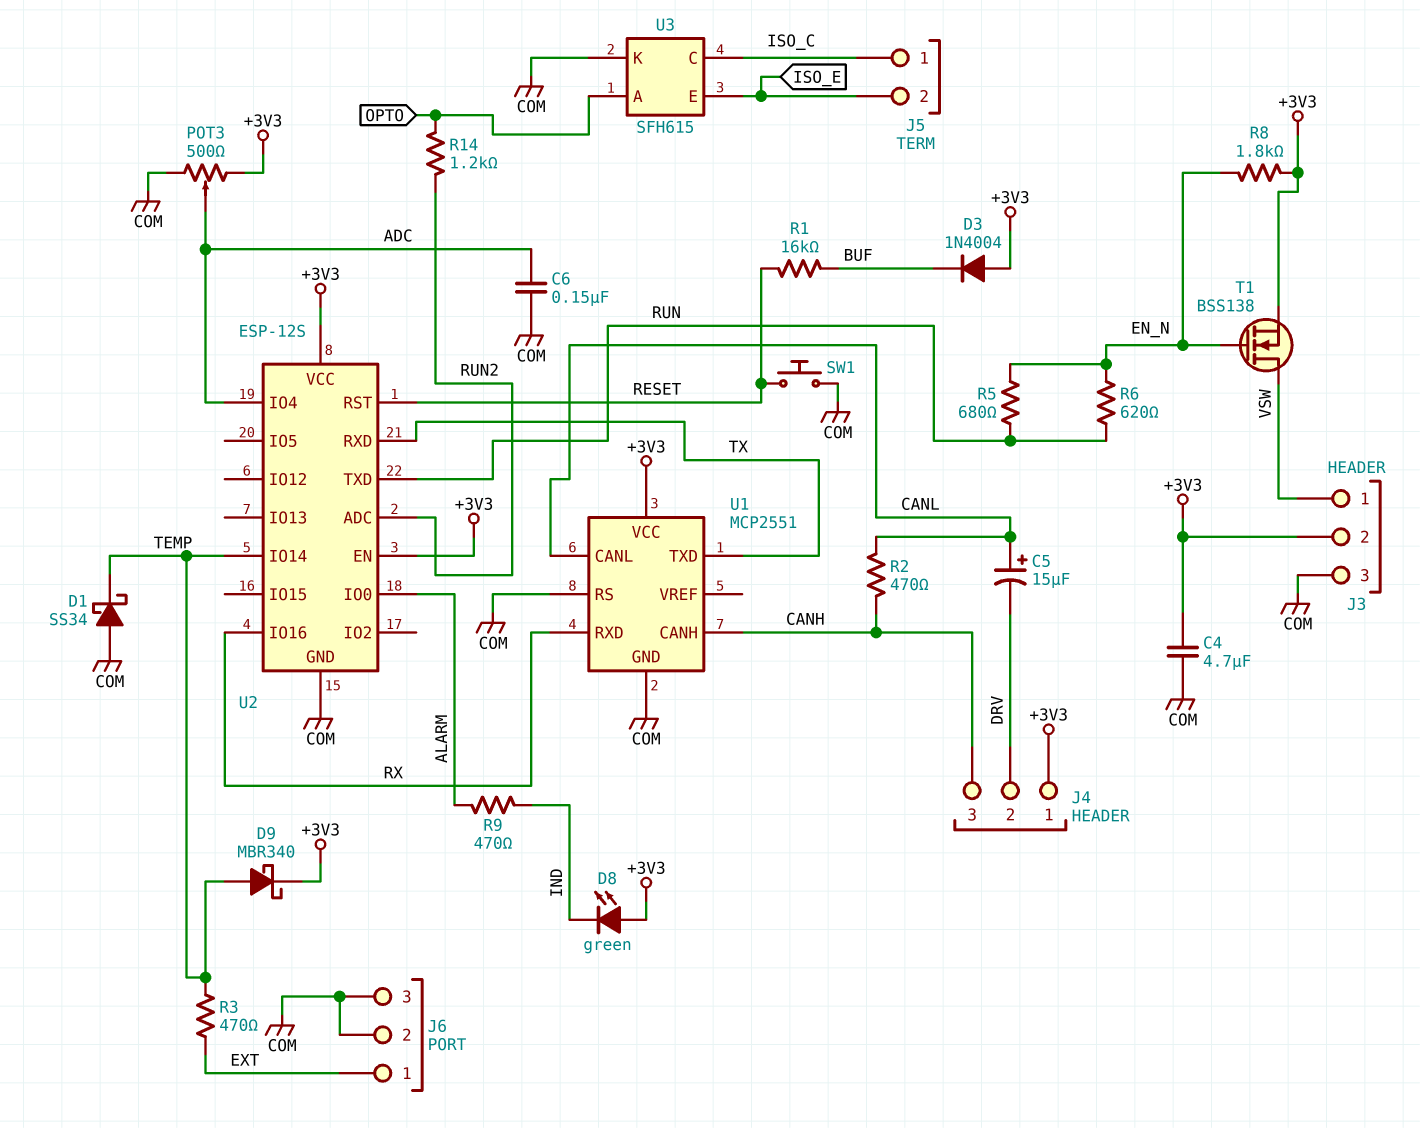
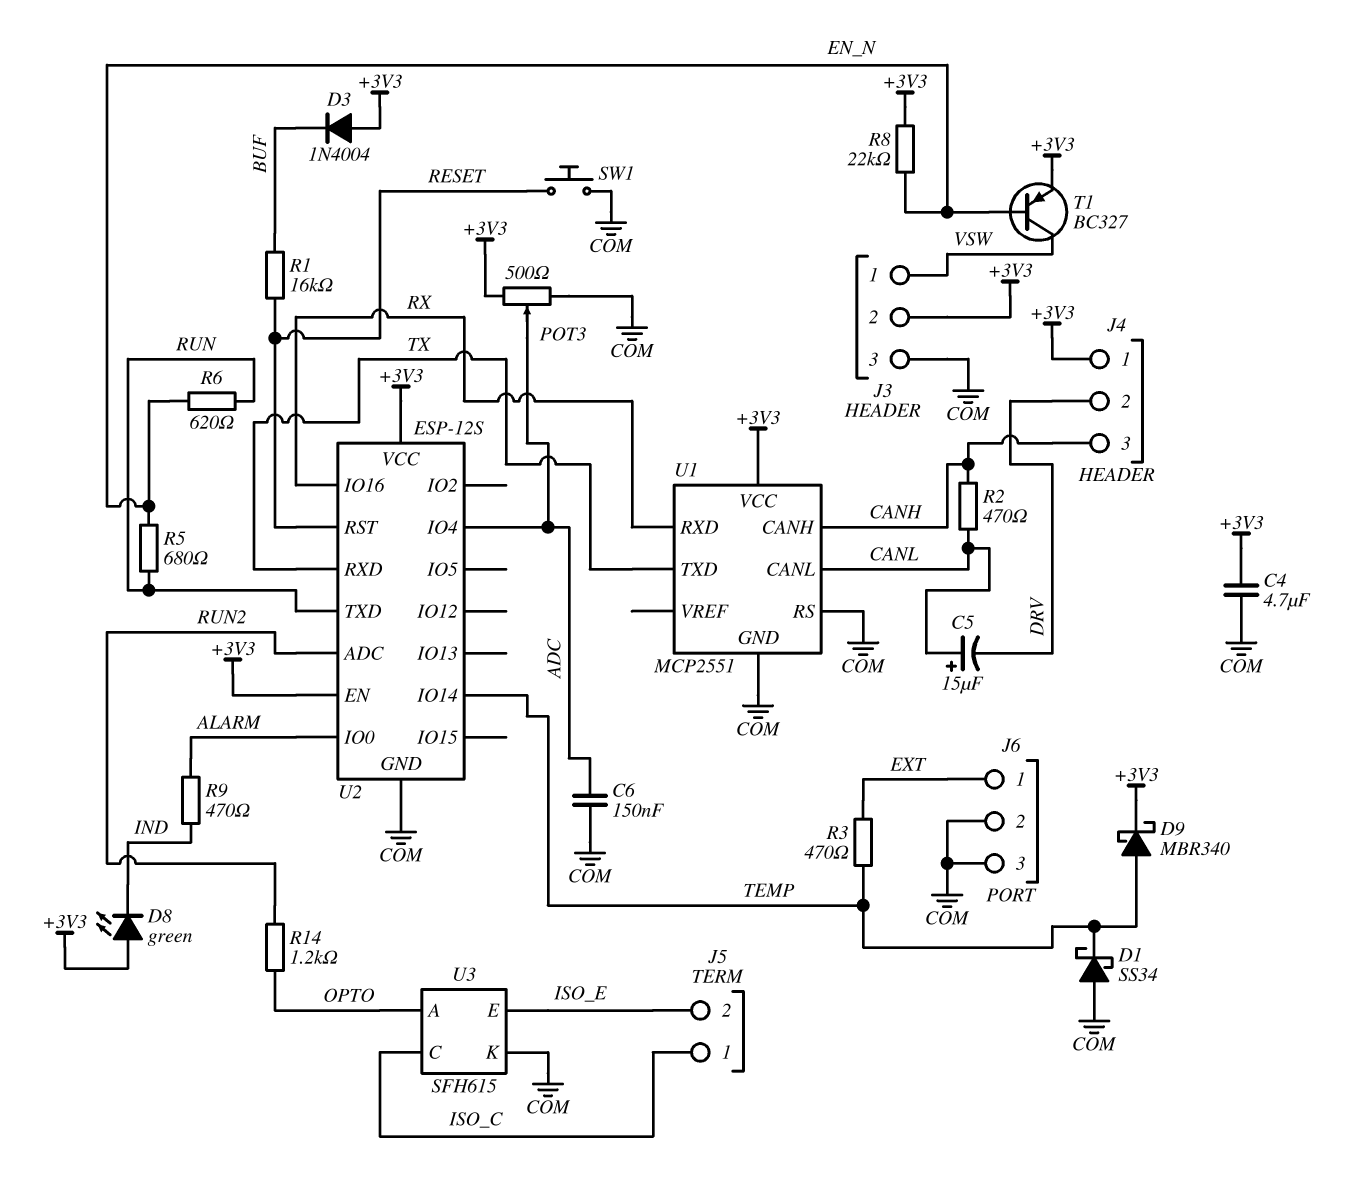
R8: 1.8k (+3V3, EN_N) -> 22k (+3V3, EN_N)
T1: NMOS BSS138 (G EN_N, D VSW, S +3V3) -> PNP BC327 (B EN_N, C VSW, E +3V3)

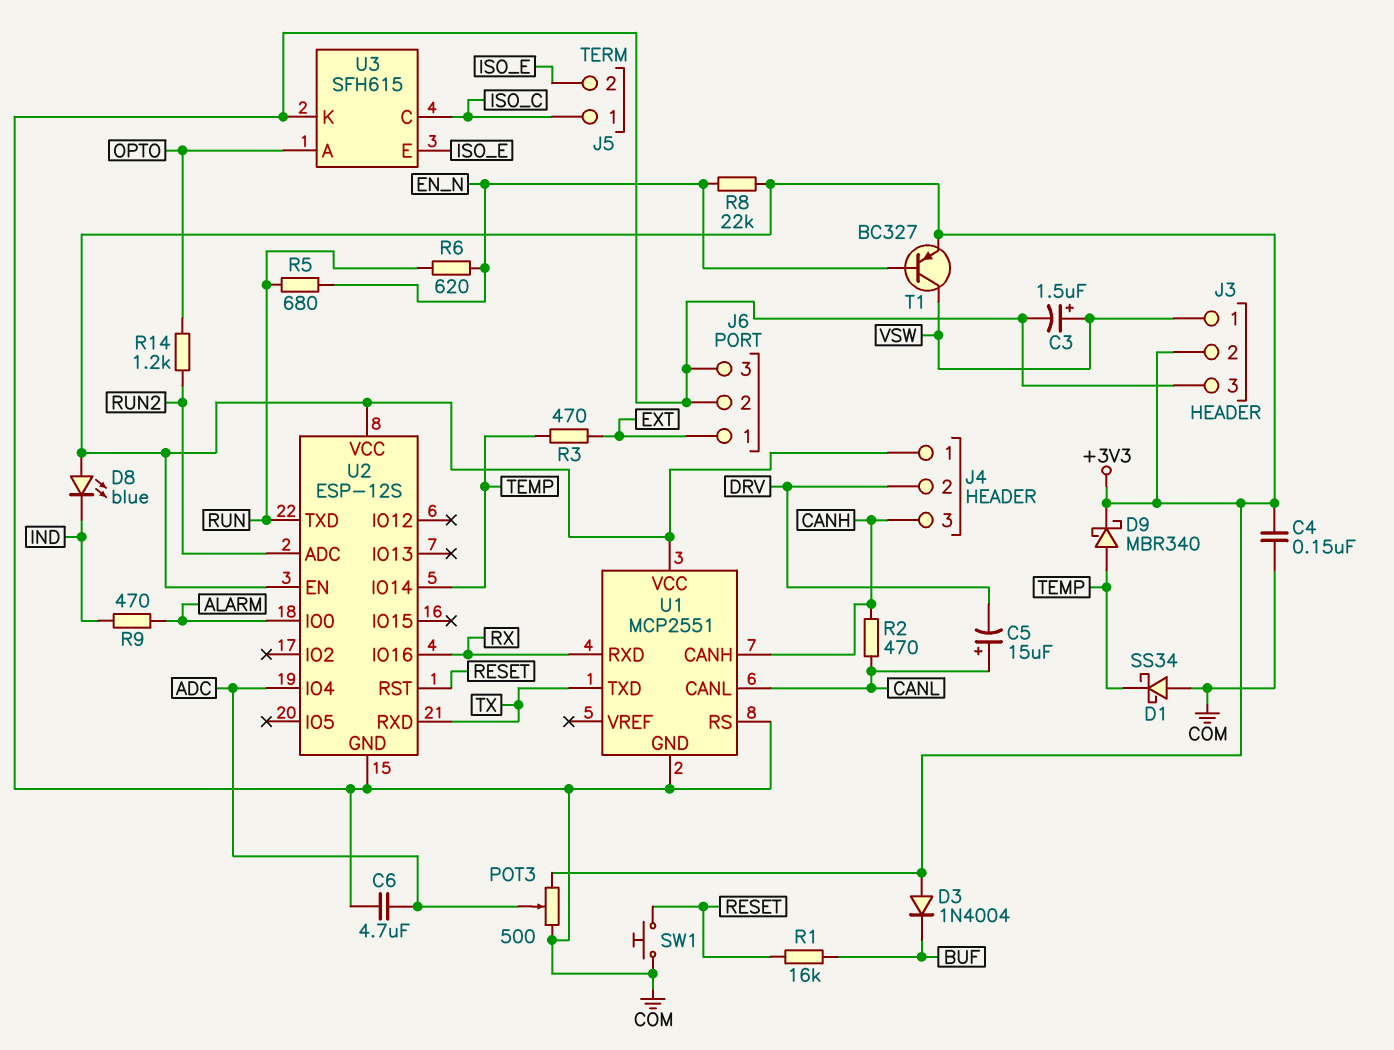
C3: none -> 1.5uF (plus VSW, minus COM)
C4: 4.7uF (+3V3, COM) -> 150nF (+3V3, COM)
C6: 150nF (ADC, COM) -> 4.7uF (ADC, COM)
D8: LED green (A +3V3, K IND) -> LED blue (A +3V3, K IND)

